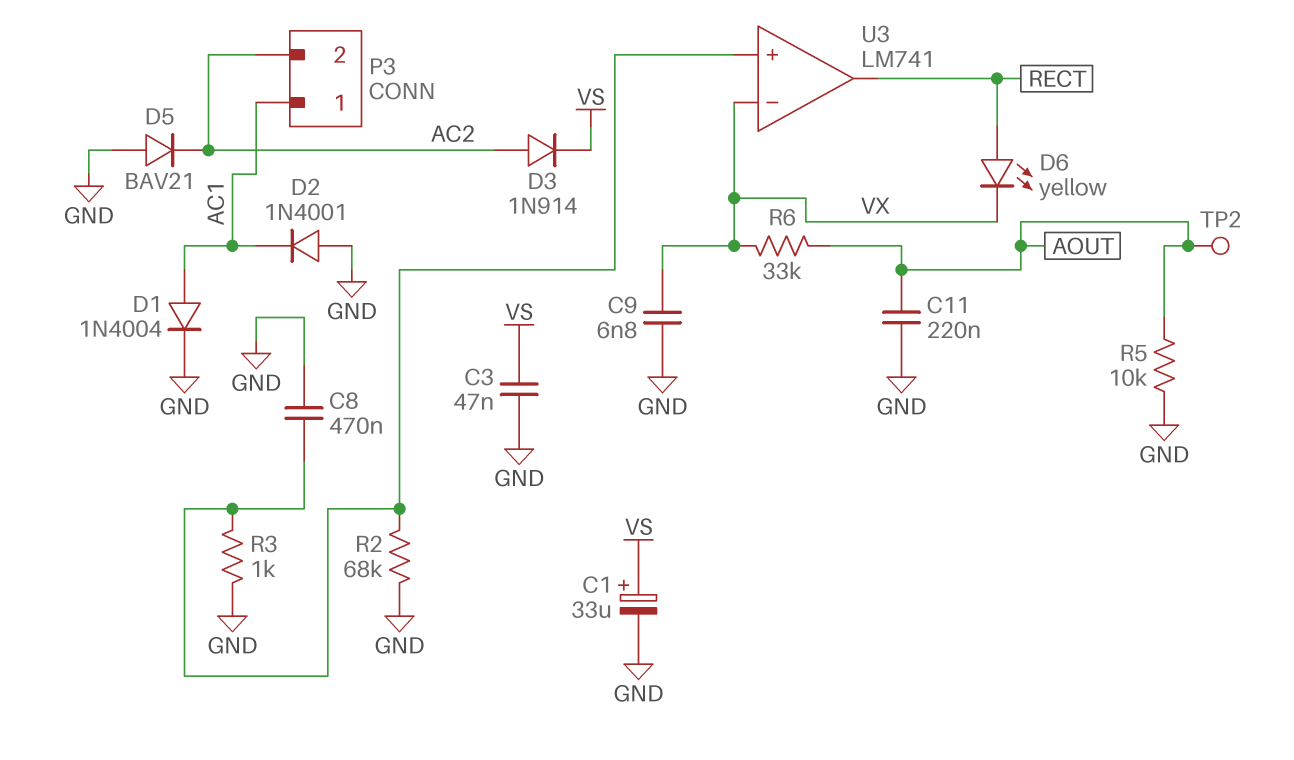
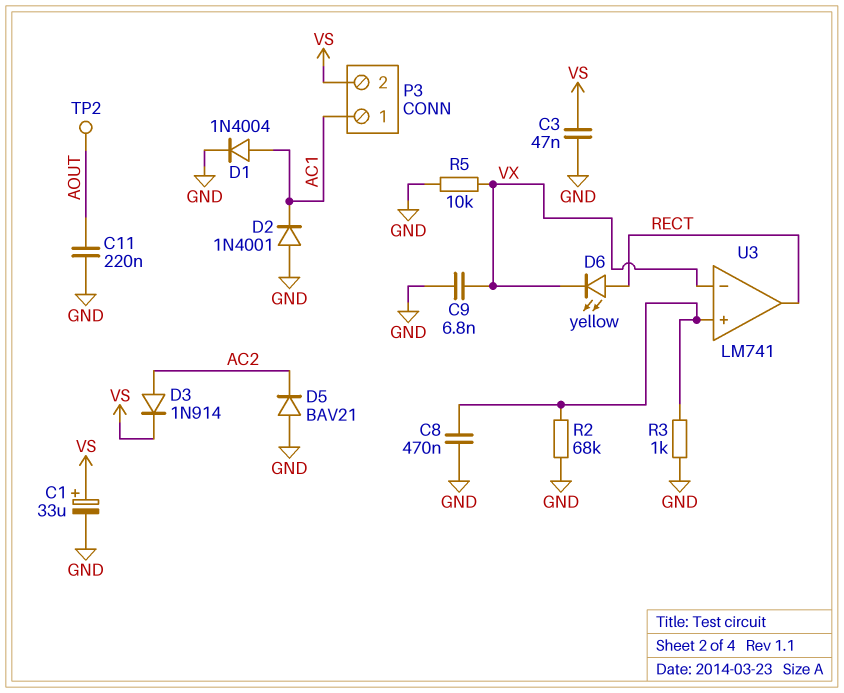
P3 pin 2: AC2 -> VS
R5: 10k (AOUT, GND) -> 10k (GND, VX)
R6: 33k (AOUT, VX) -> none

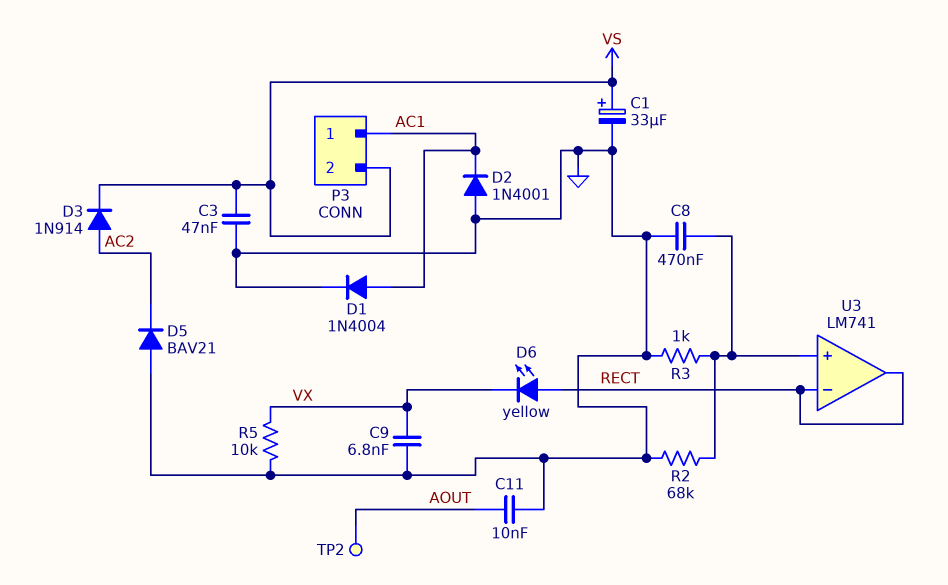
C11: 220nF (AOUT, GND) -> 10nF (AOUT, GND)
U3 pin in-: VX -> RECT

